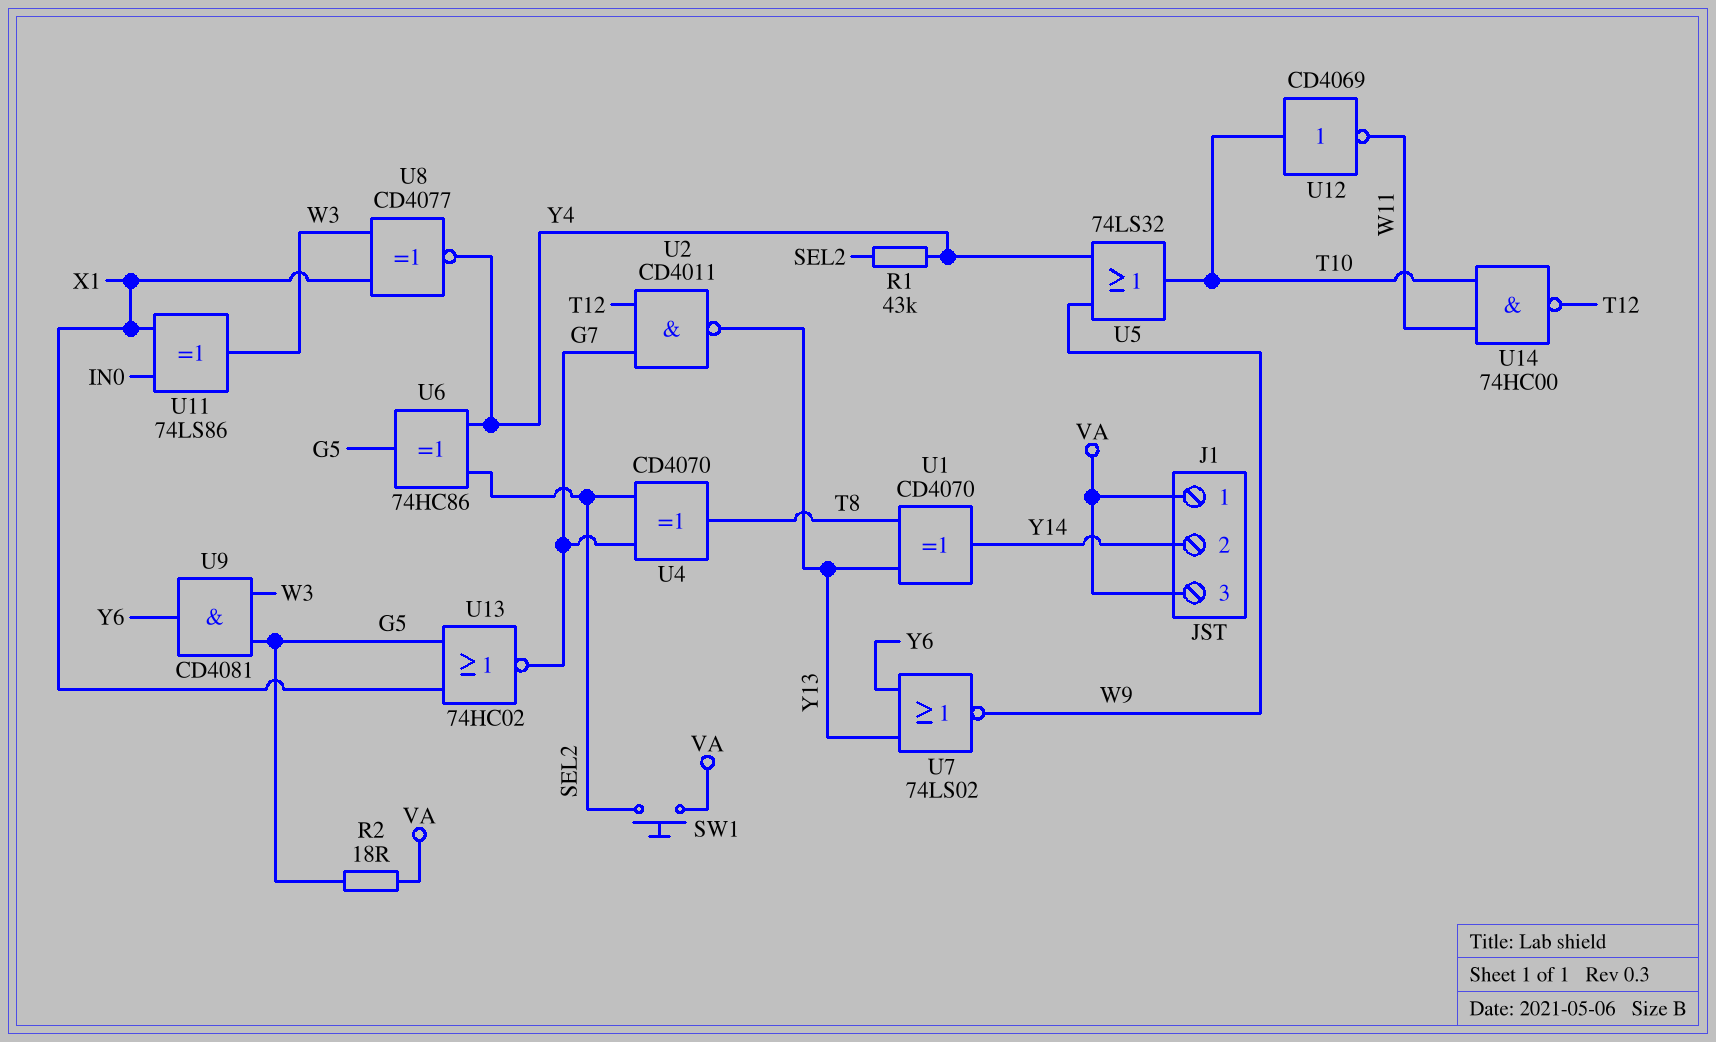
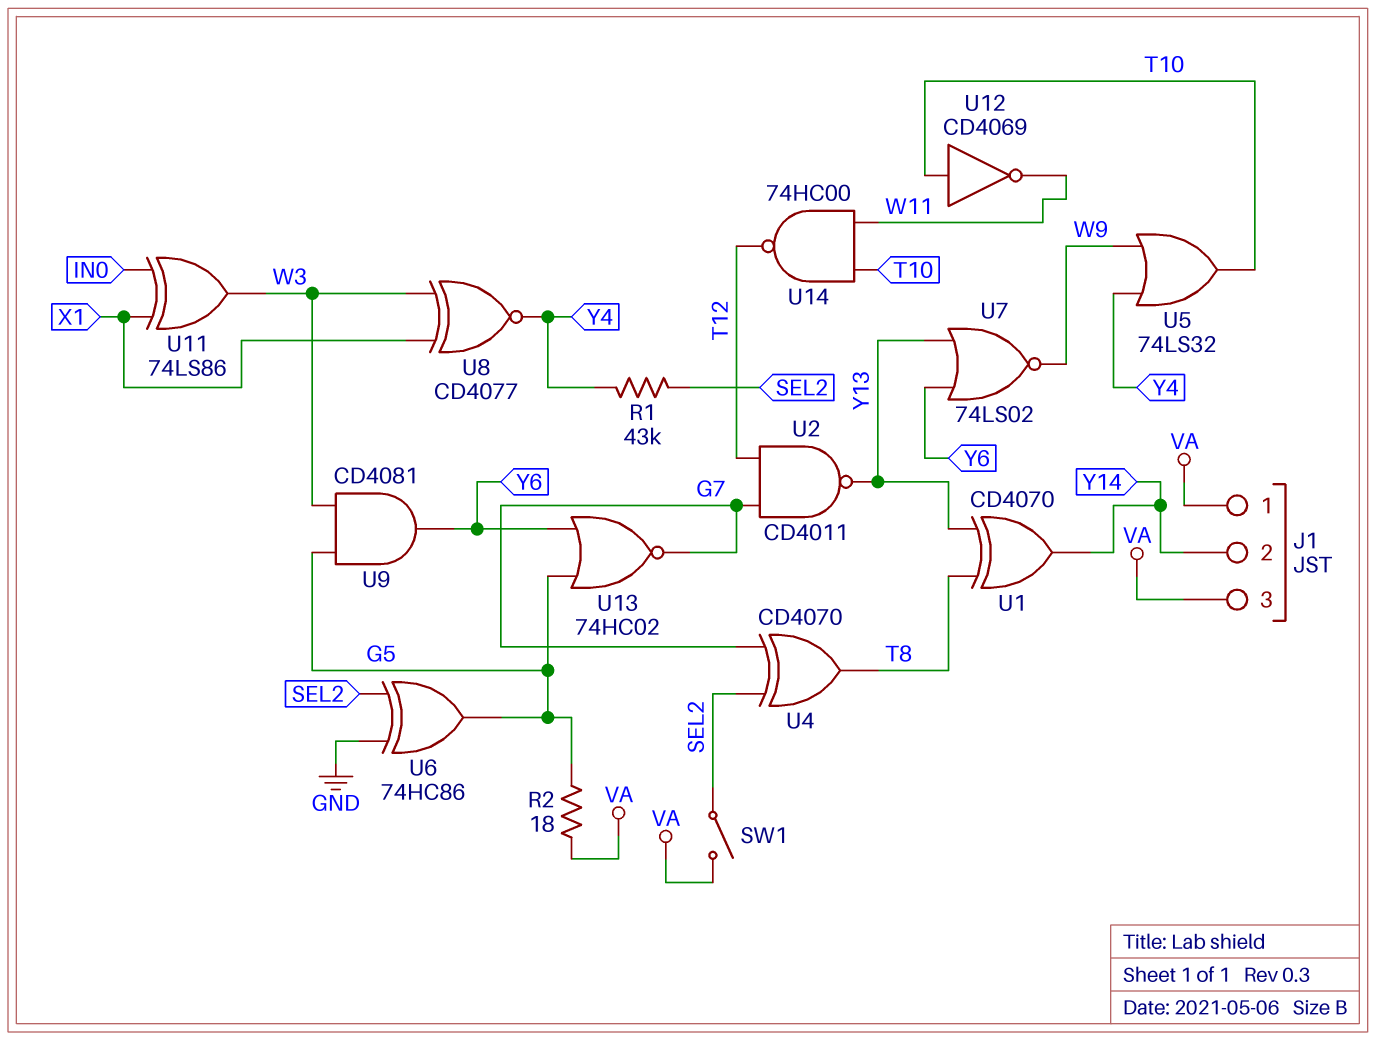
SW1: button (SEL2, VA) -> switch (SEL2, VA)
U6: XOR 74HC86 (in SEL2, in Y4, out G5) -> XOR 74HC86 (in GND, in SEL2, out G5)
U13: NOR 74HC02 (in G5, in X1, out G7) -> NOR 74HC02 (in G5, in Y6, out G7)

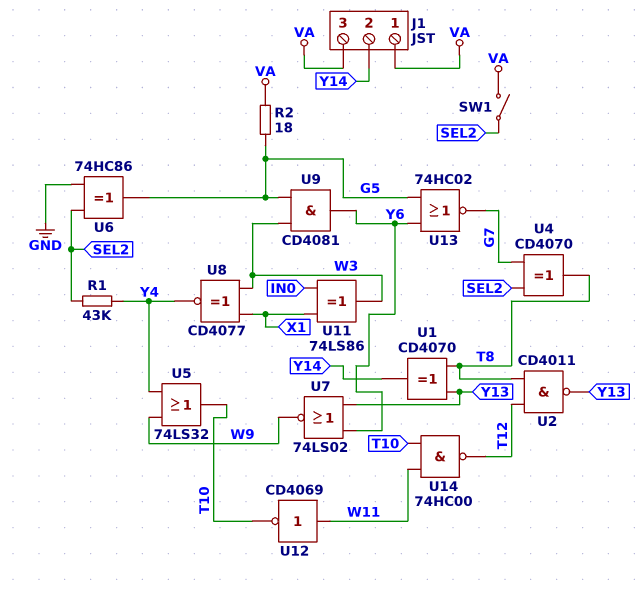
U2: NAND CD4011 (in G7, in T12, out Y13) -> NAND CD4011 (in T8, in T12, out Y13)
U12: NOT CD4069 (in T10, out W11) -> NOT CD4069 (in W11, out T10)

